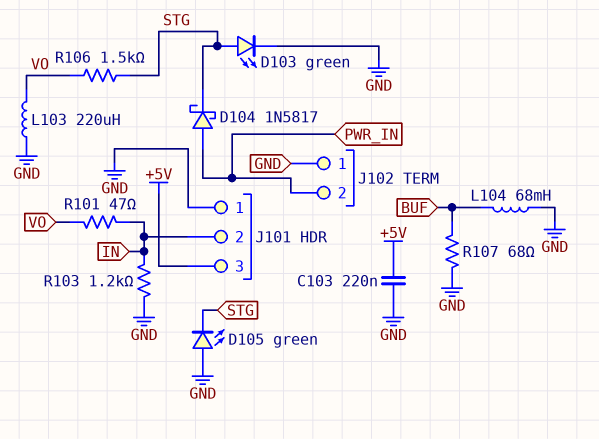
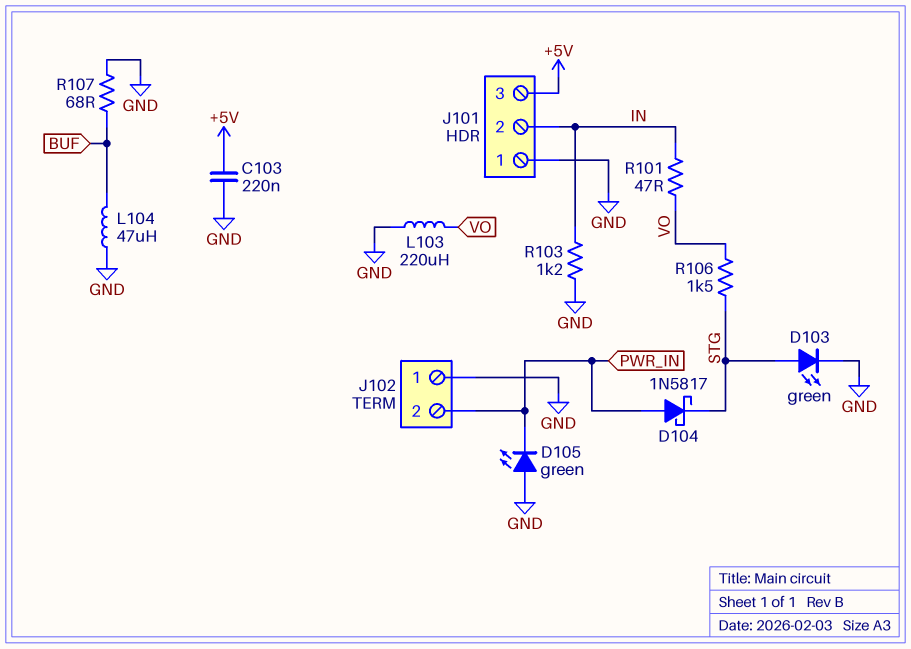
D105: LED green (A GND, K STG) -> LED green (A GND, K PWR_IN)
L104: 68mH (BUF, GND) -> 47uH (BUF, GND)

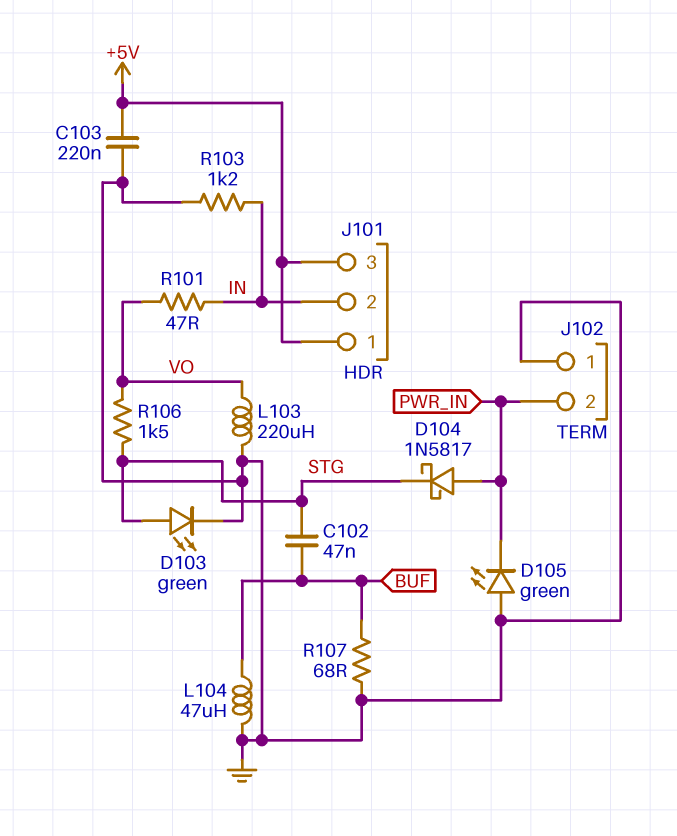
C102: none -> 47nF (BUF, STG)
J101 pin 1: GND -> +5V

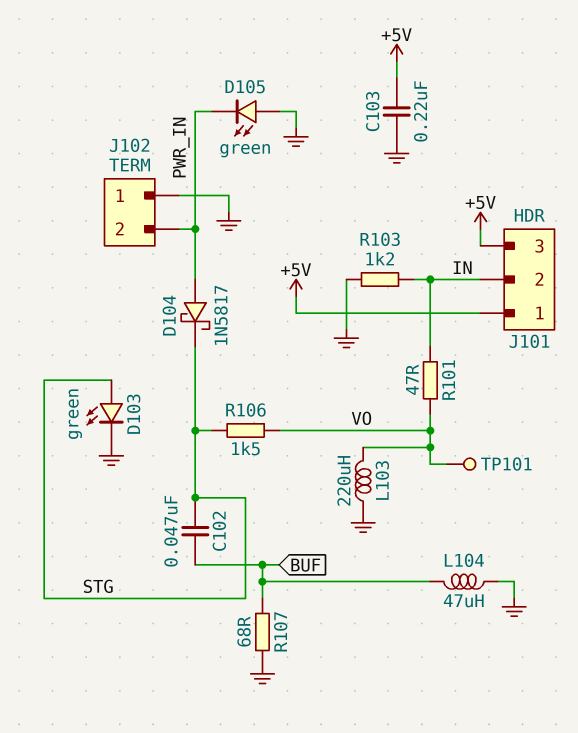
TP101: none -> test point (VO)

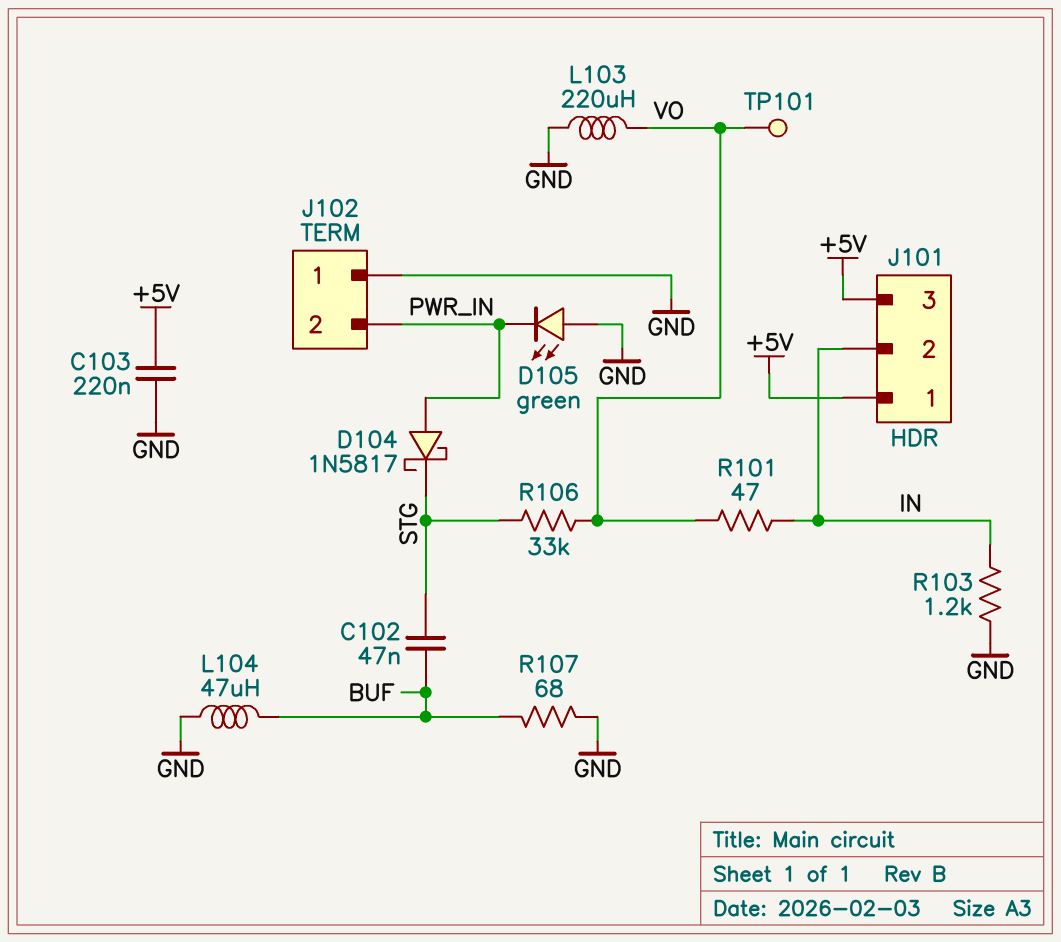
D103: LED green (A STG, K GND) -> none
R106: 1.5k (STG, VO) -> 33k (STG, VO)

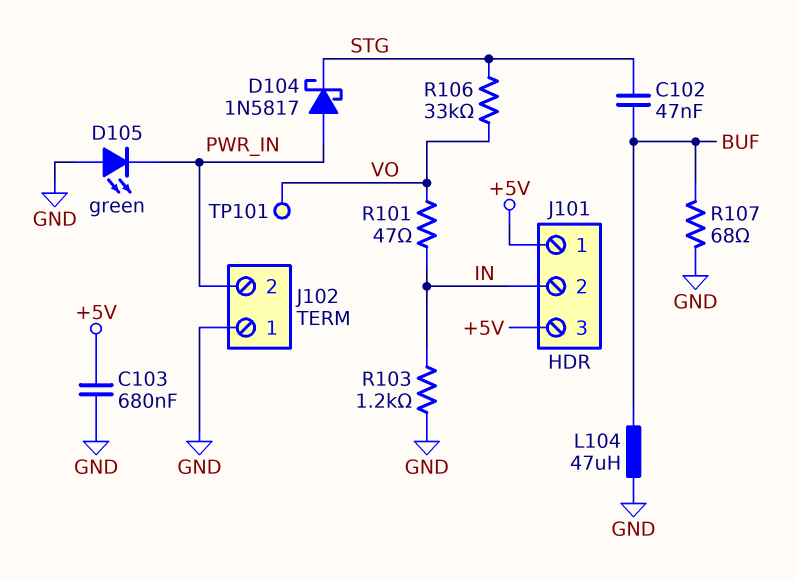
C103: 220nF (+5V, GND) -> 680nF (+5V, GND)
L103: 220uH (GND, VO) -> none

